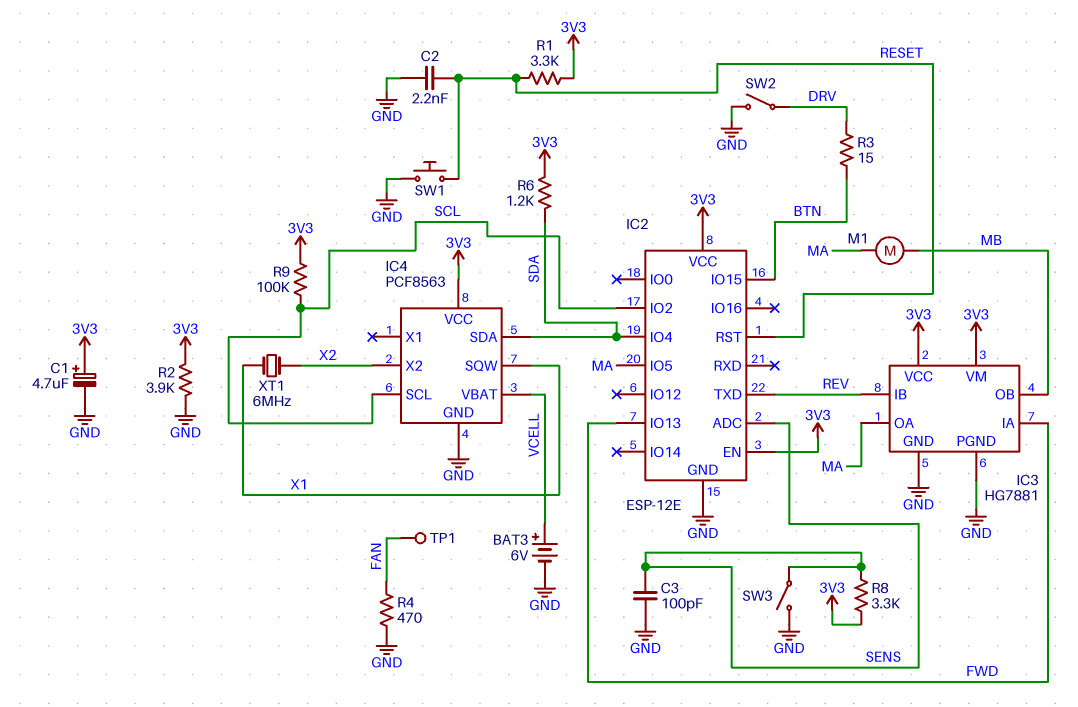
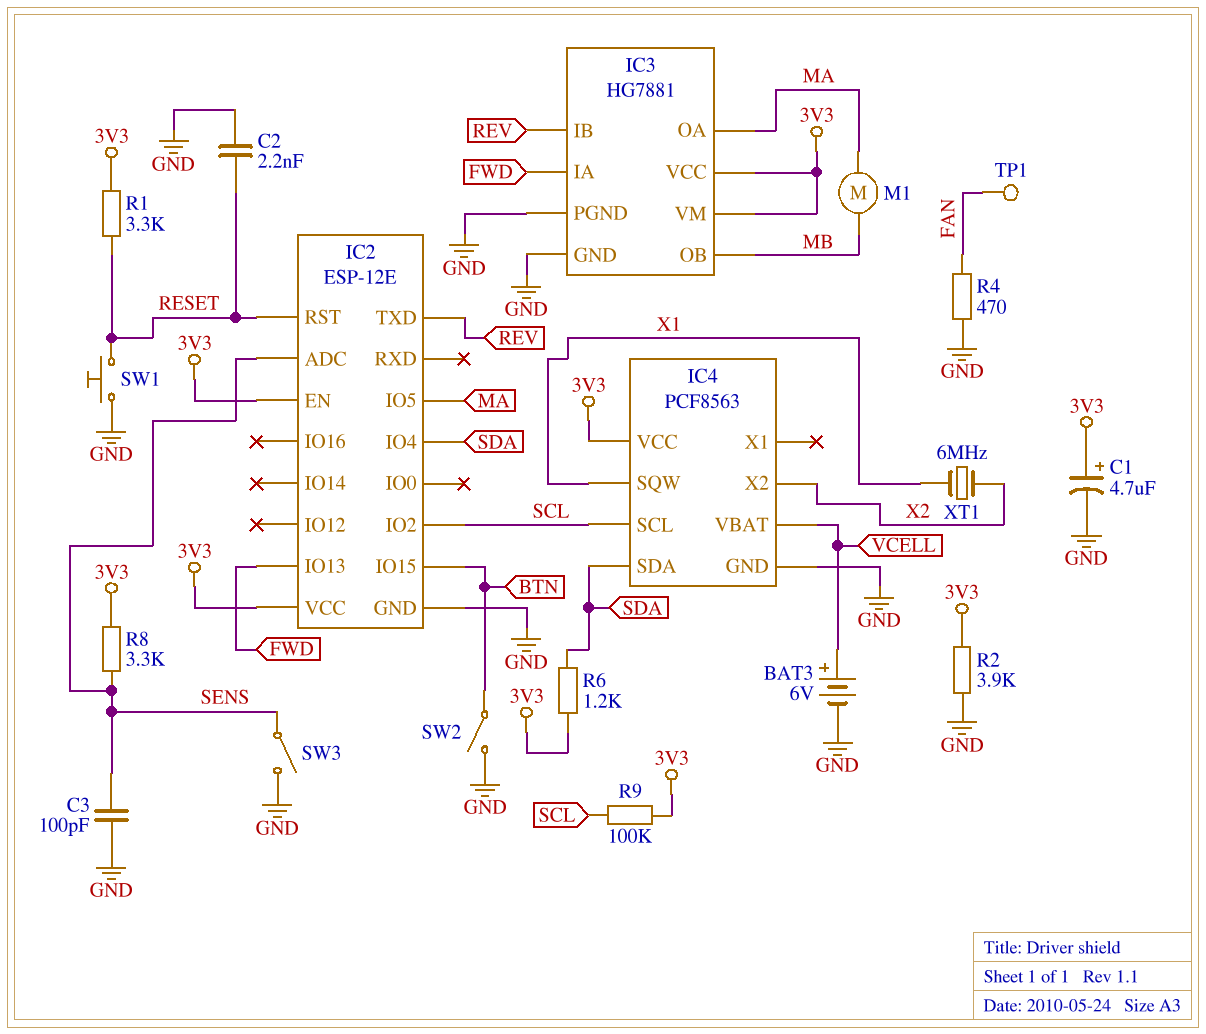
R3: 15 (BTN, DRV) -> none
SW2: switch (DRV, GND) -> switch (BTN, GND)

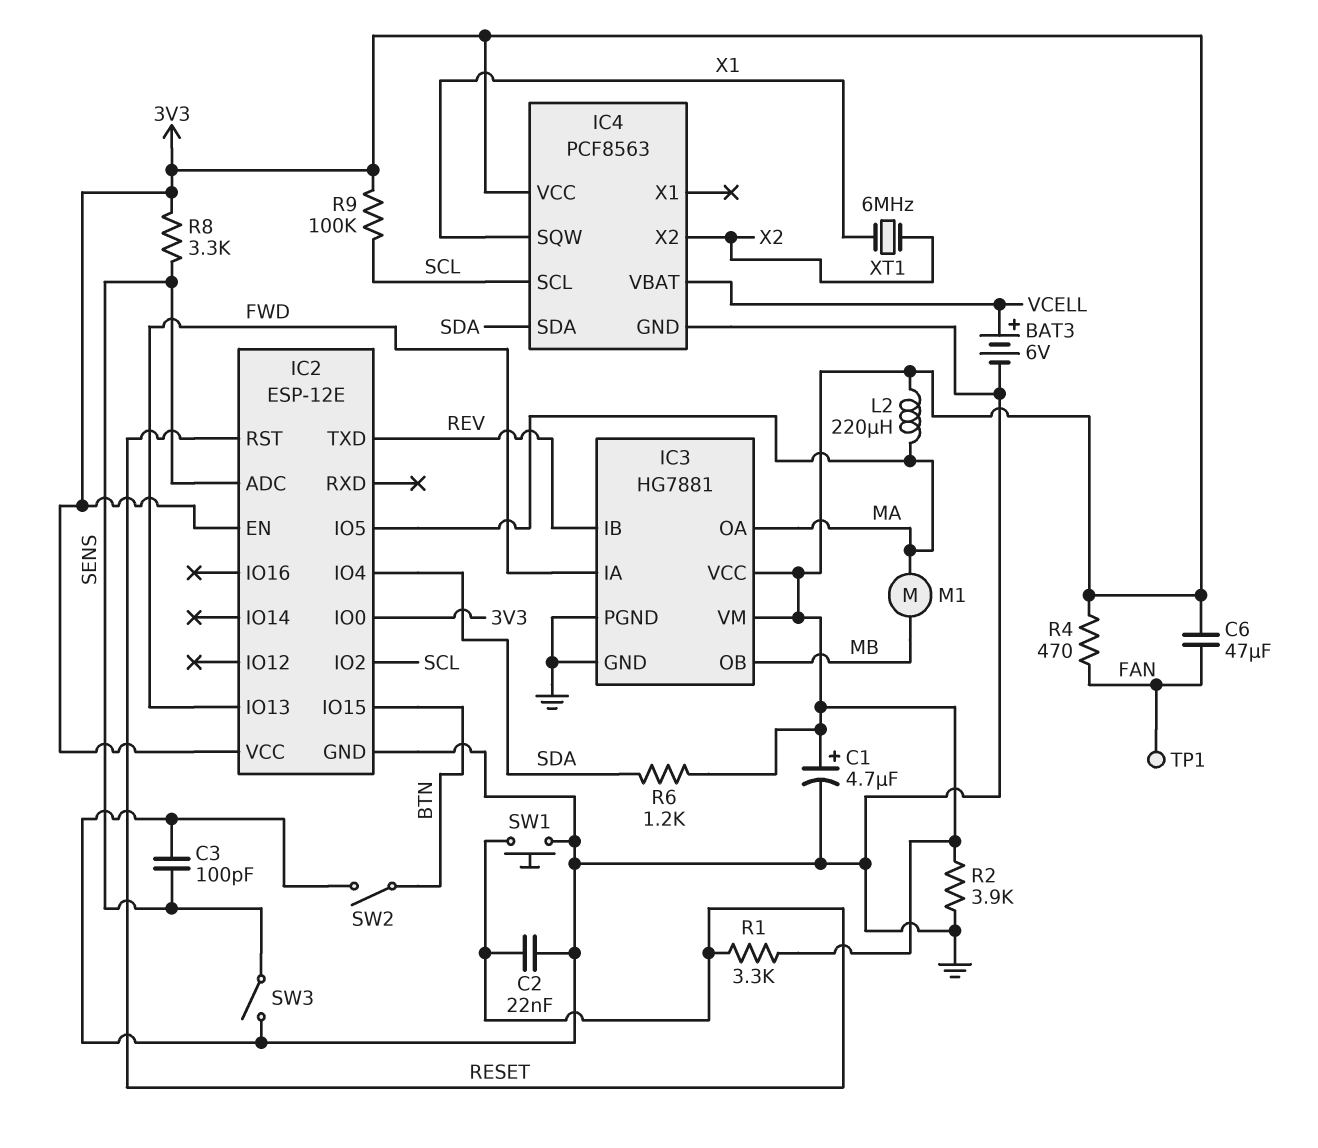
C2: 2.2nF (GND, RESET) -> 22nF (GND, RESET)
C6: none -> 47uF (3V3, FAN)
IC2 pin IO0: none -> 3V3
L2: none -> 220uH (3V3, MA)
R4: 470 (FAN, GND) -> 470 (3V3, FAN)

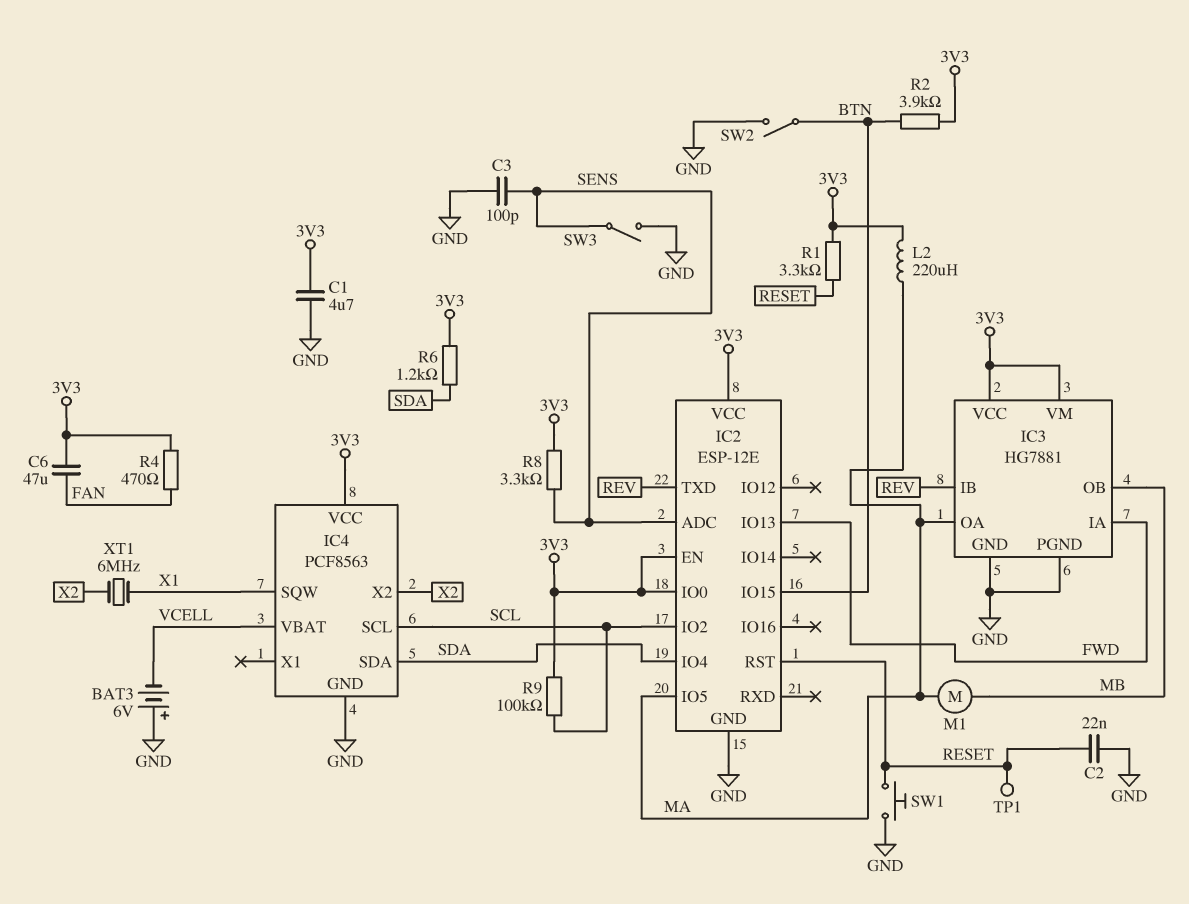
BAT3: 6V (plus VCELL, minus GND) -> 6V (plus GND, minus VCELL)
C1: 4.7uF (plus 3V3, minus GND) -> 4.7uF (3V3, GND)
R2: 3.9k (3V3, GND) -> 3.9k (3V3, BTN)
TP1: test point (FAN) -> test point (RESET)

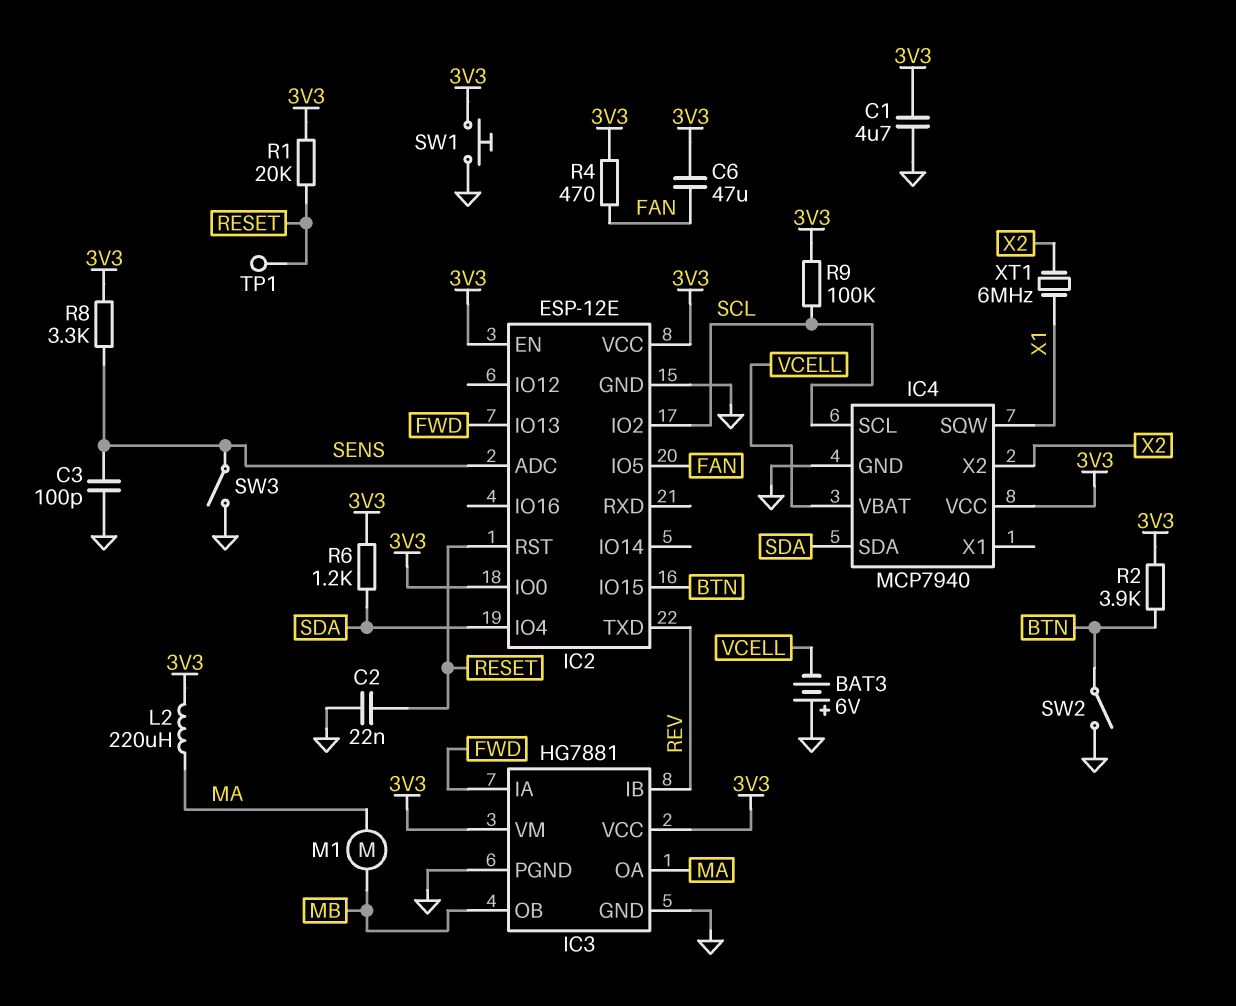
IC2 pin IO5: MA -> FAN
IC4: PCF8563 -> MCP7940
R1: 3.3k (3V3, RESET) -> 20k (3V3, RESET)
SW1: button (GND, RESET) -> button (3V3, GND)

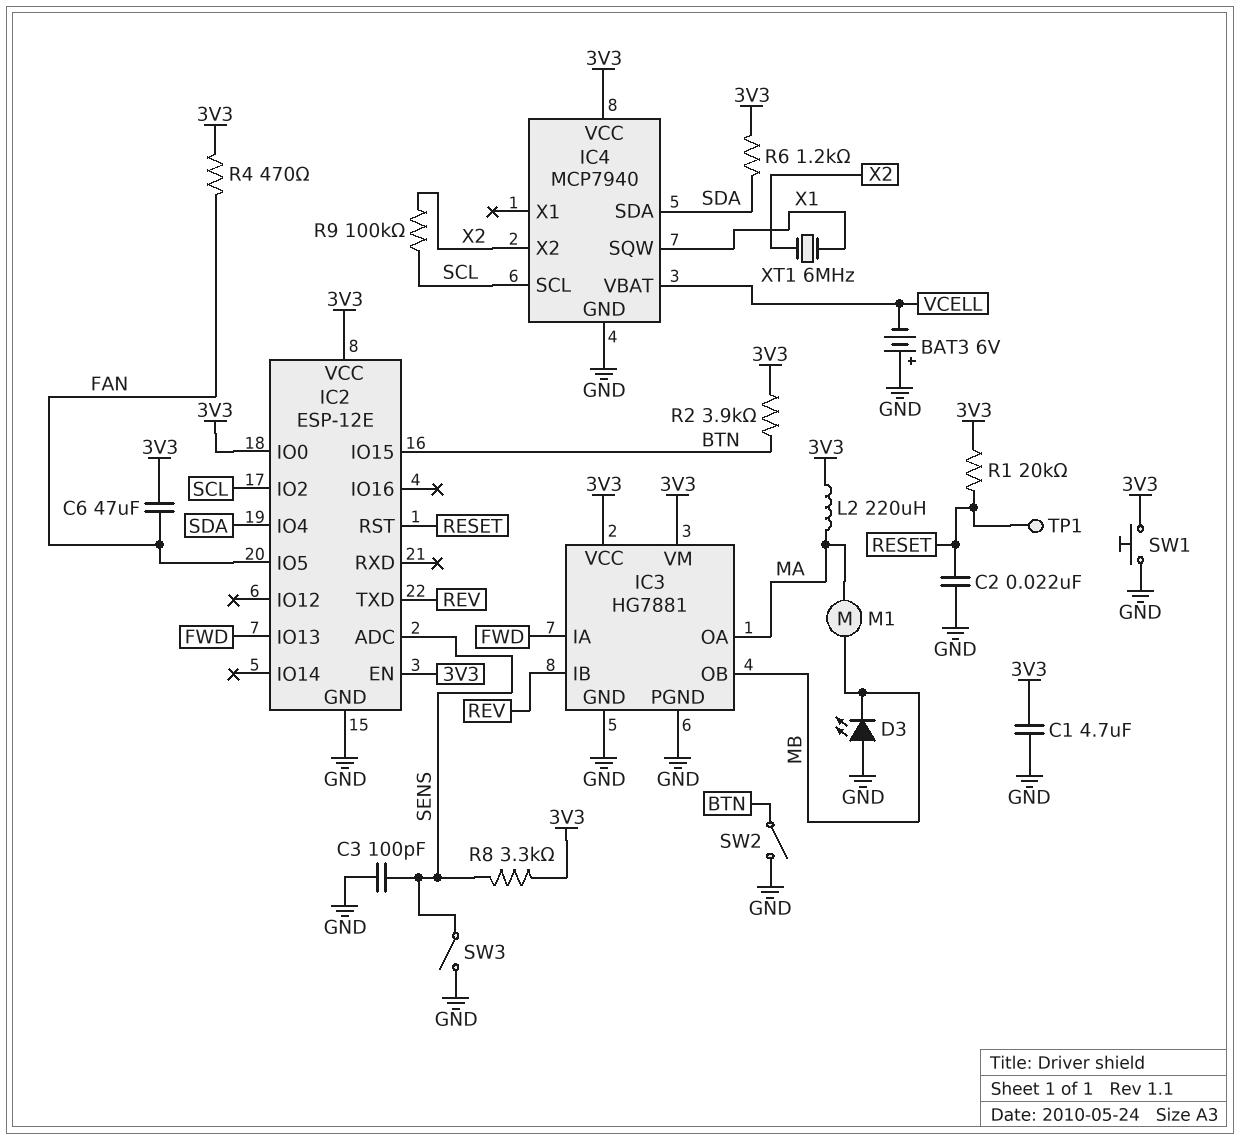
D3: none -> LED (A GND, K MB)
R9: 100k (3V3, SCL) -> 100k (SCL, X2)

